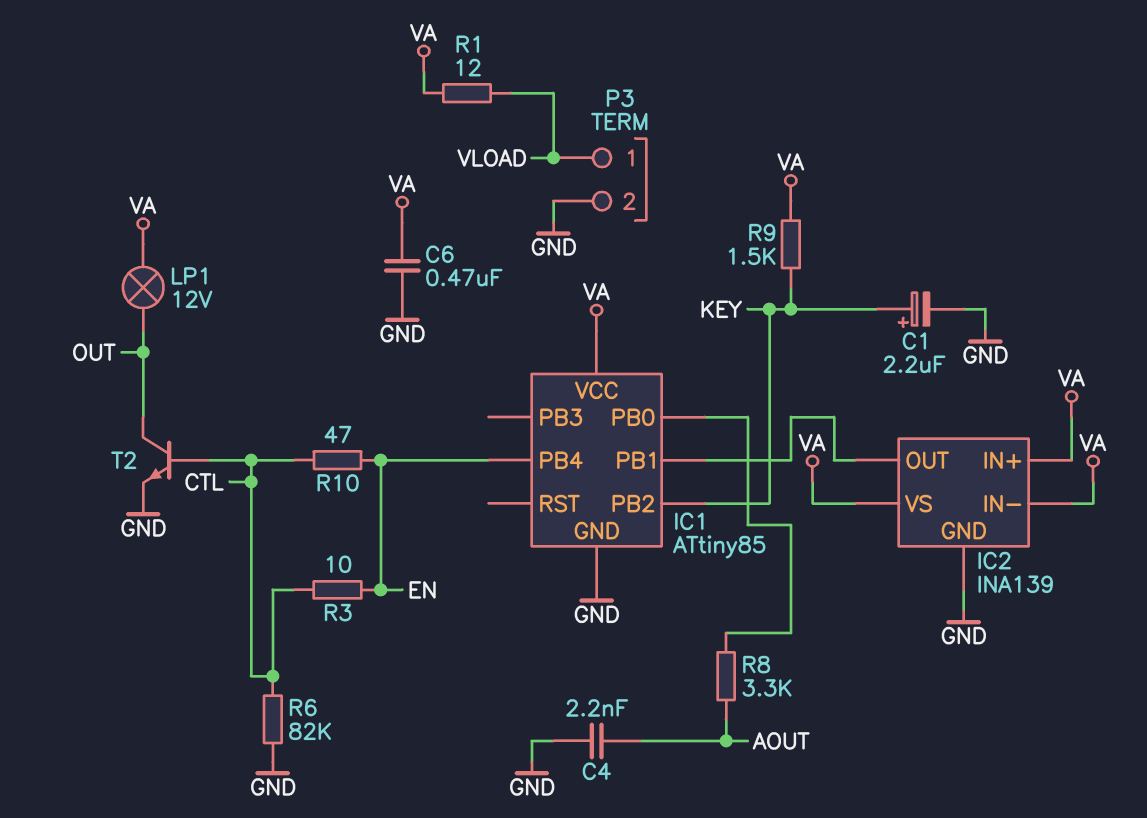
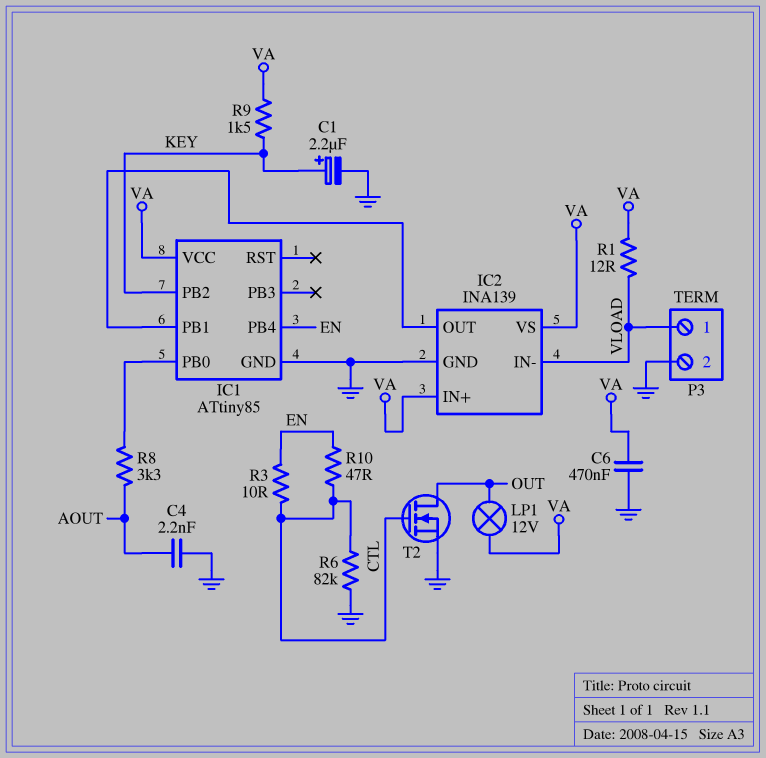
IC2 pin IN-: VA -> VLOAD
T2: NPN (B CTL, C OUT, E GND) -> NMOS (G CTL, D OUT, S GND)

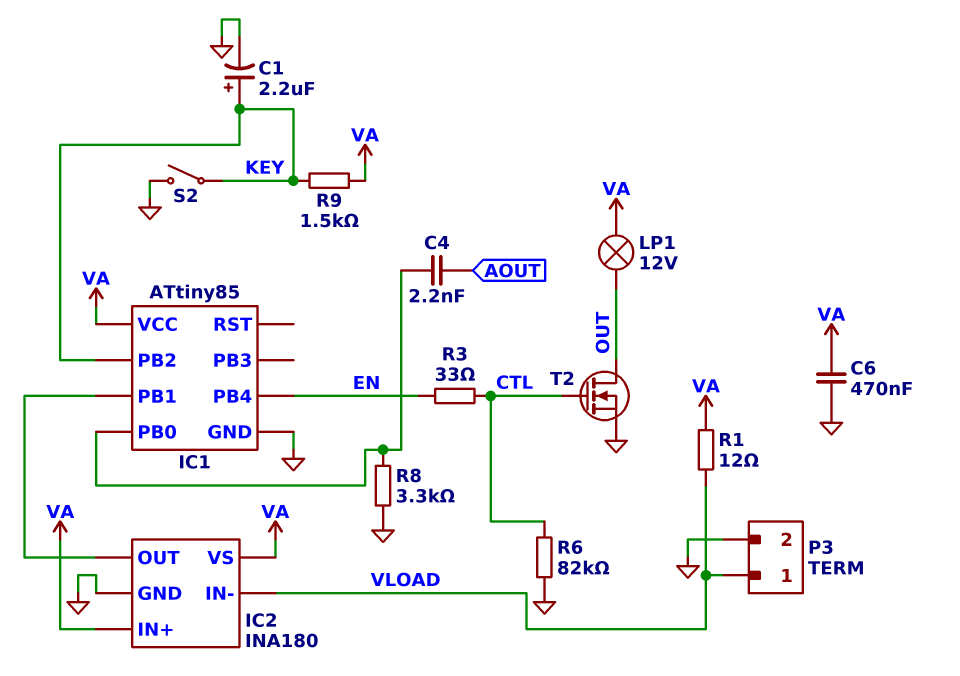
C4: 2.2nF (AOUT, GND) -> 2.2nF (AOUT, IC1/PB0)
IC2: INA139 -> INA180
R3: 10 (CTL, EN) -> 33 (CTL, EN)
R8: 3.3k (AOUT, IC1/PB0) -> 3.3k (GND, IC1/PB0)
R10: 47 (CTL, EN) -> none
S2: none -> switch (GND, KEY)

